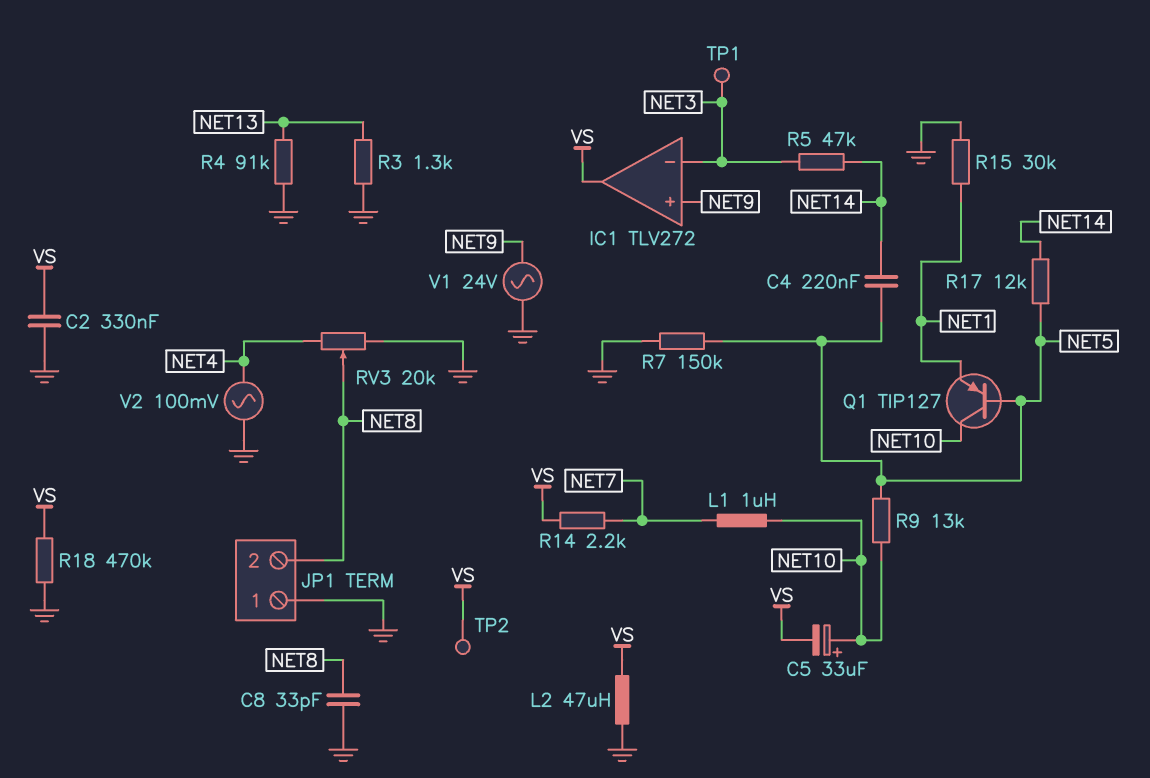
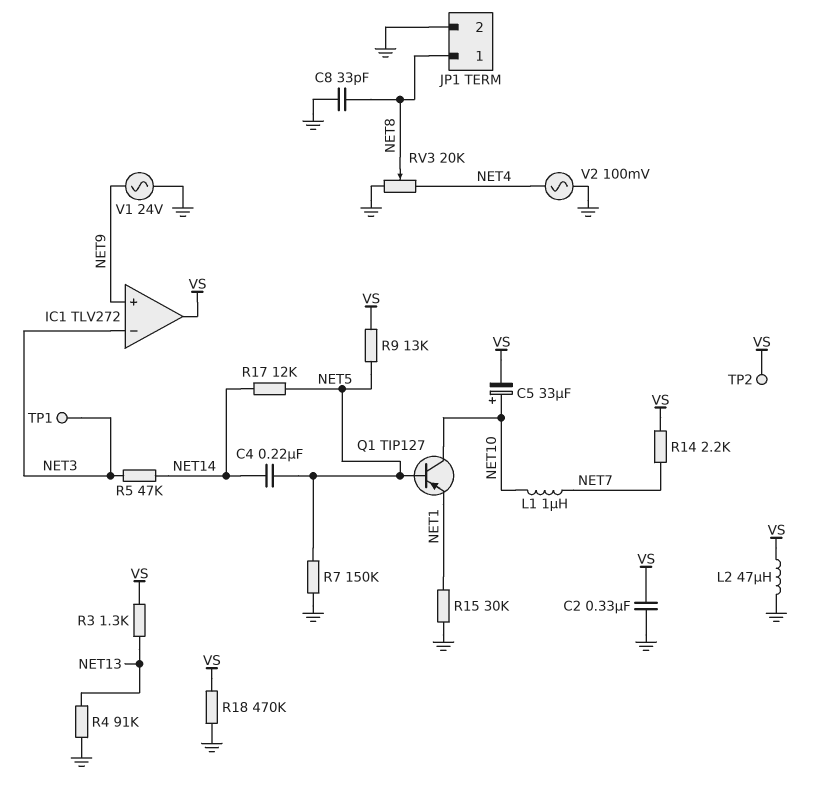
JP1 pin 1: GND -> NET8
JP1 pin 2: NET8 -> GND
R3: 1.3k (GND, NET13) -> 1.3k (NET13, VS)
R9: 13k (NET5, NET10) -> 13k (NET5, VS)

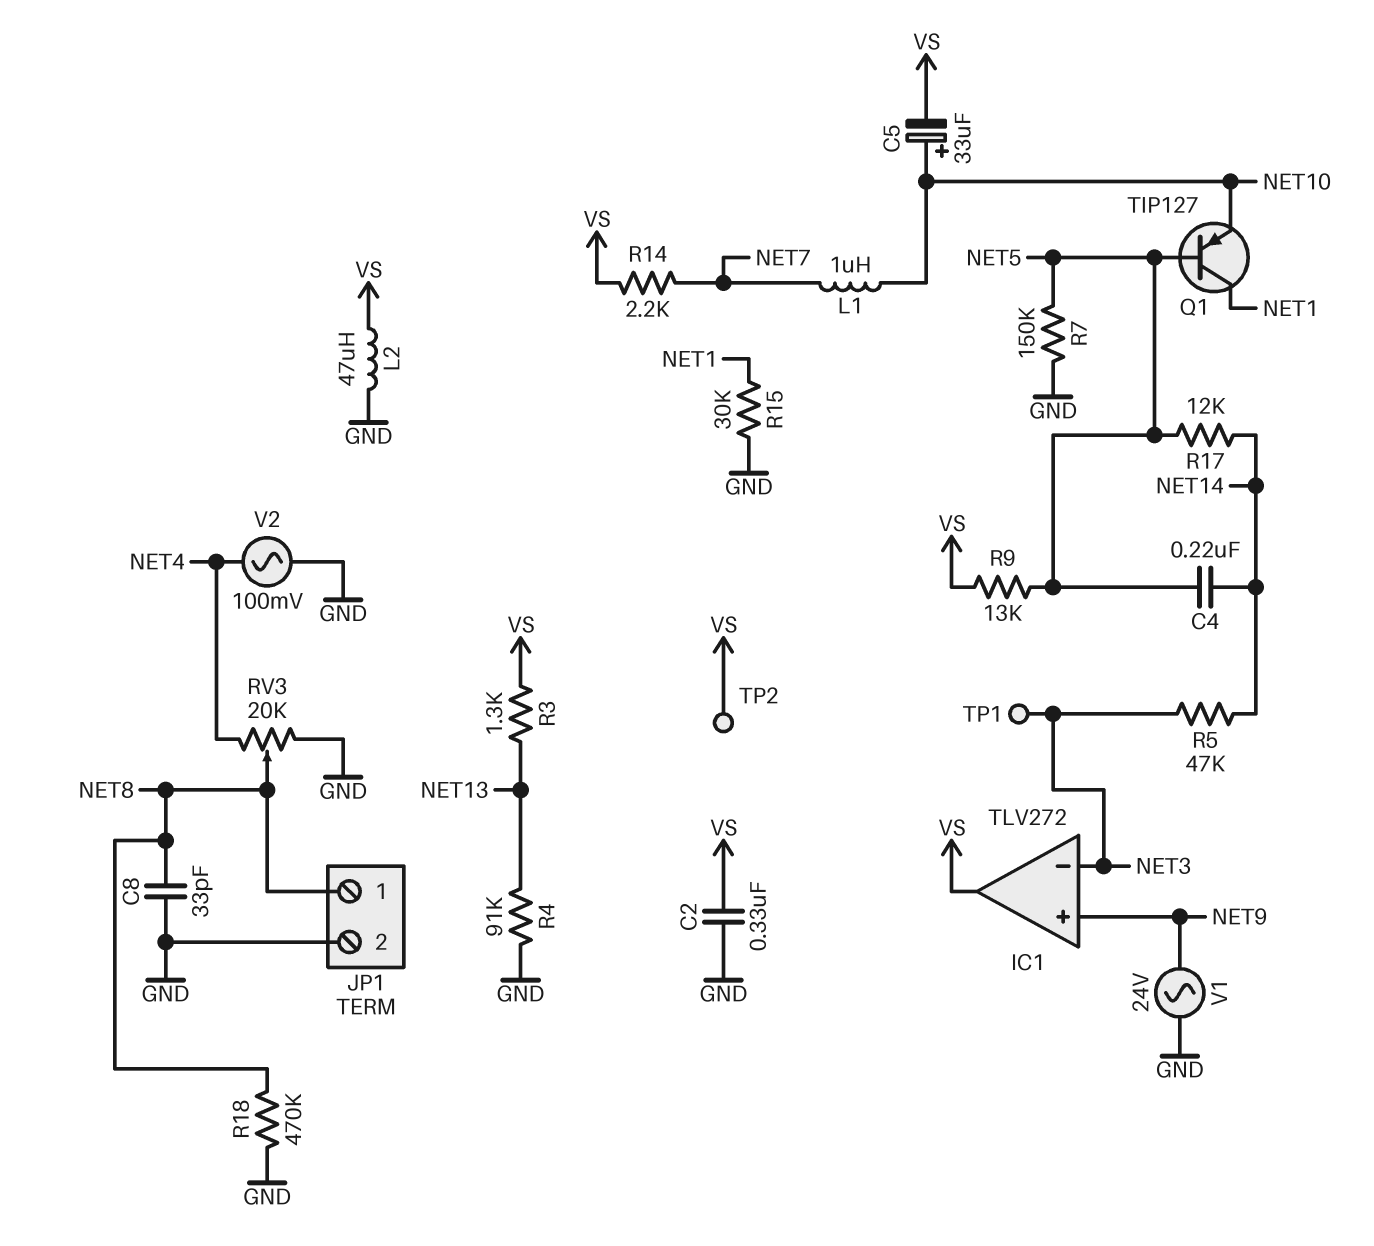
Q1: PNP TIP127 (B NET5, C NET10, E NET1) -> PNP TIP127 (B NET5, C NET1, E NET10)
R18: 470k (GND, VS) -> 470k (GND, NET8)

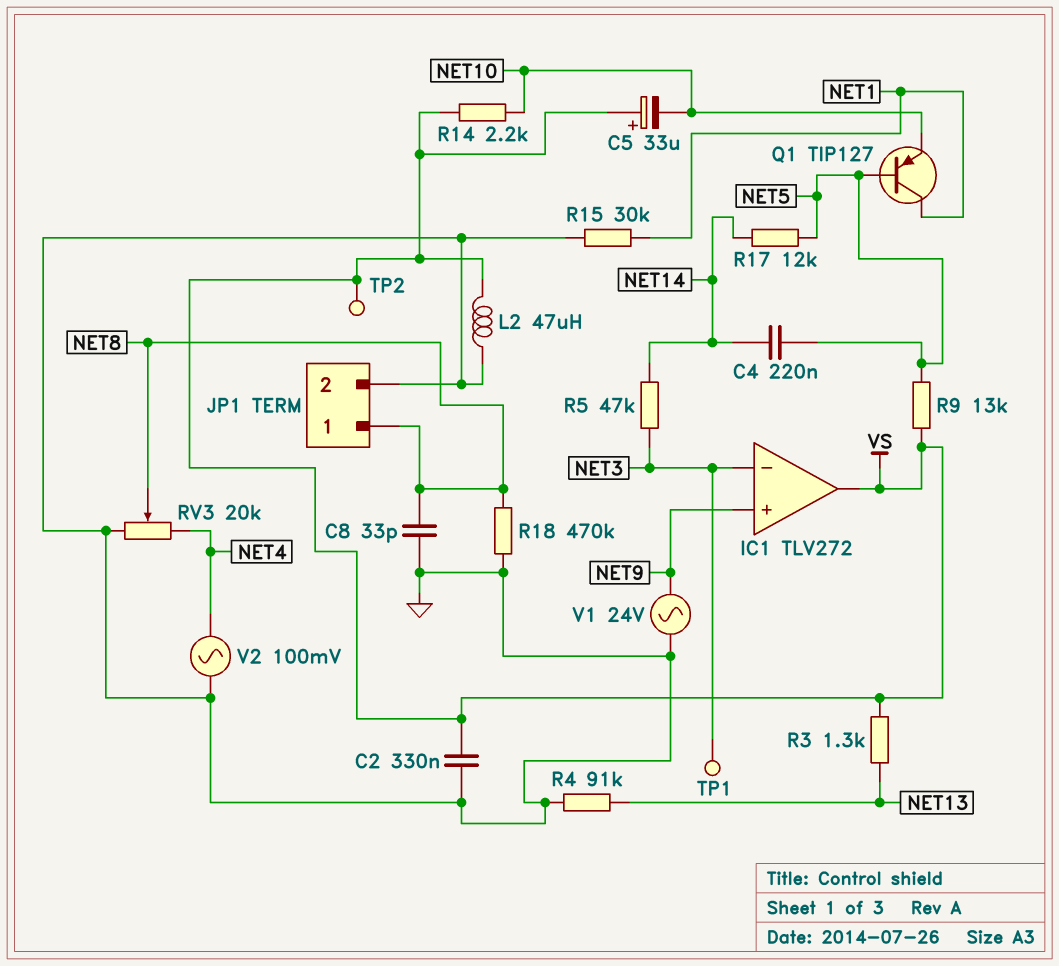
C5: 33uF (plus NET10, minus VS) -> 33uF (plus VS, minus NET10)
L1: 1uH (NET7, NET10) -> none
R7: 150k (GND, NET5) -> none
R14: 2.2k (NET7, VS) -> 2.2k (NET10, VS)

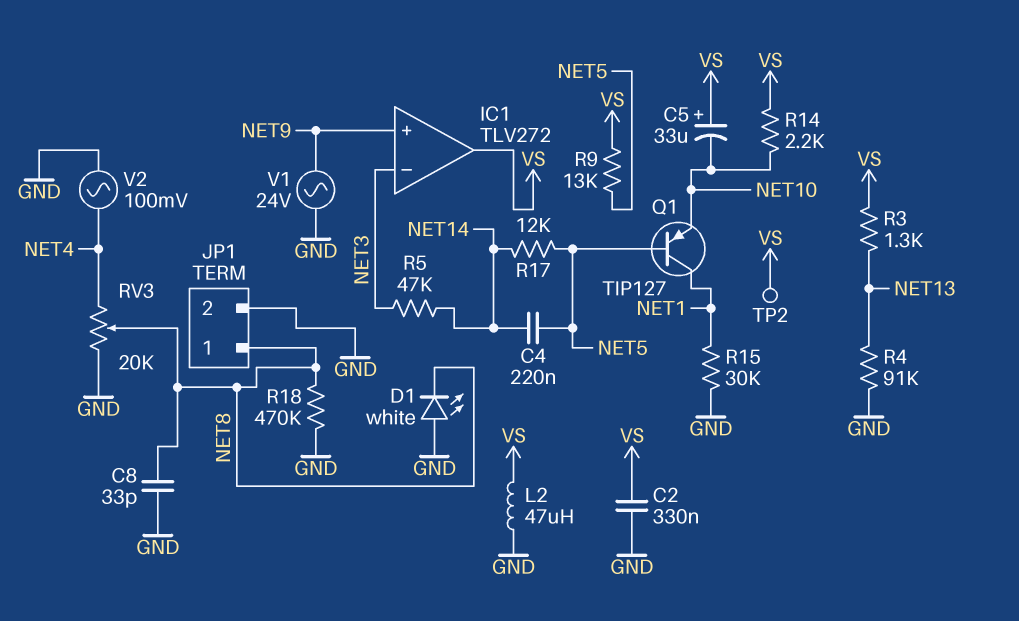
D1: none -> LED white (A GND, K NET8)
TP1: test point (NET3) -> none

